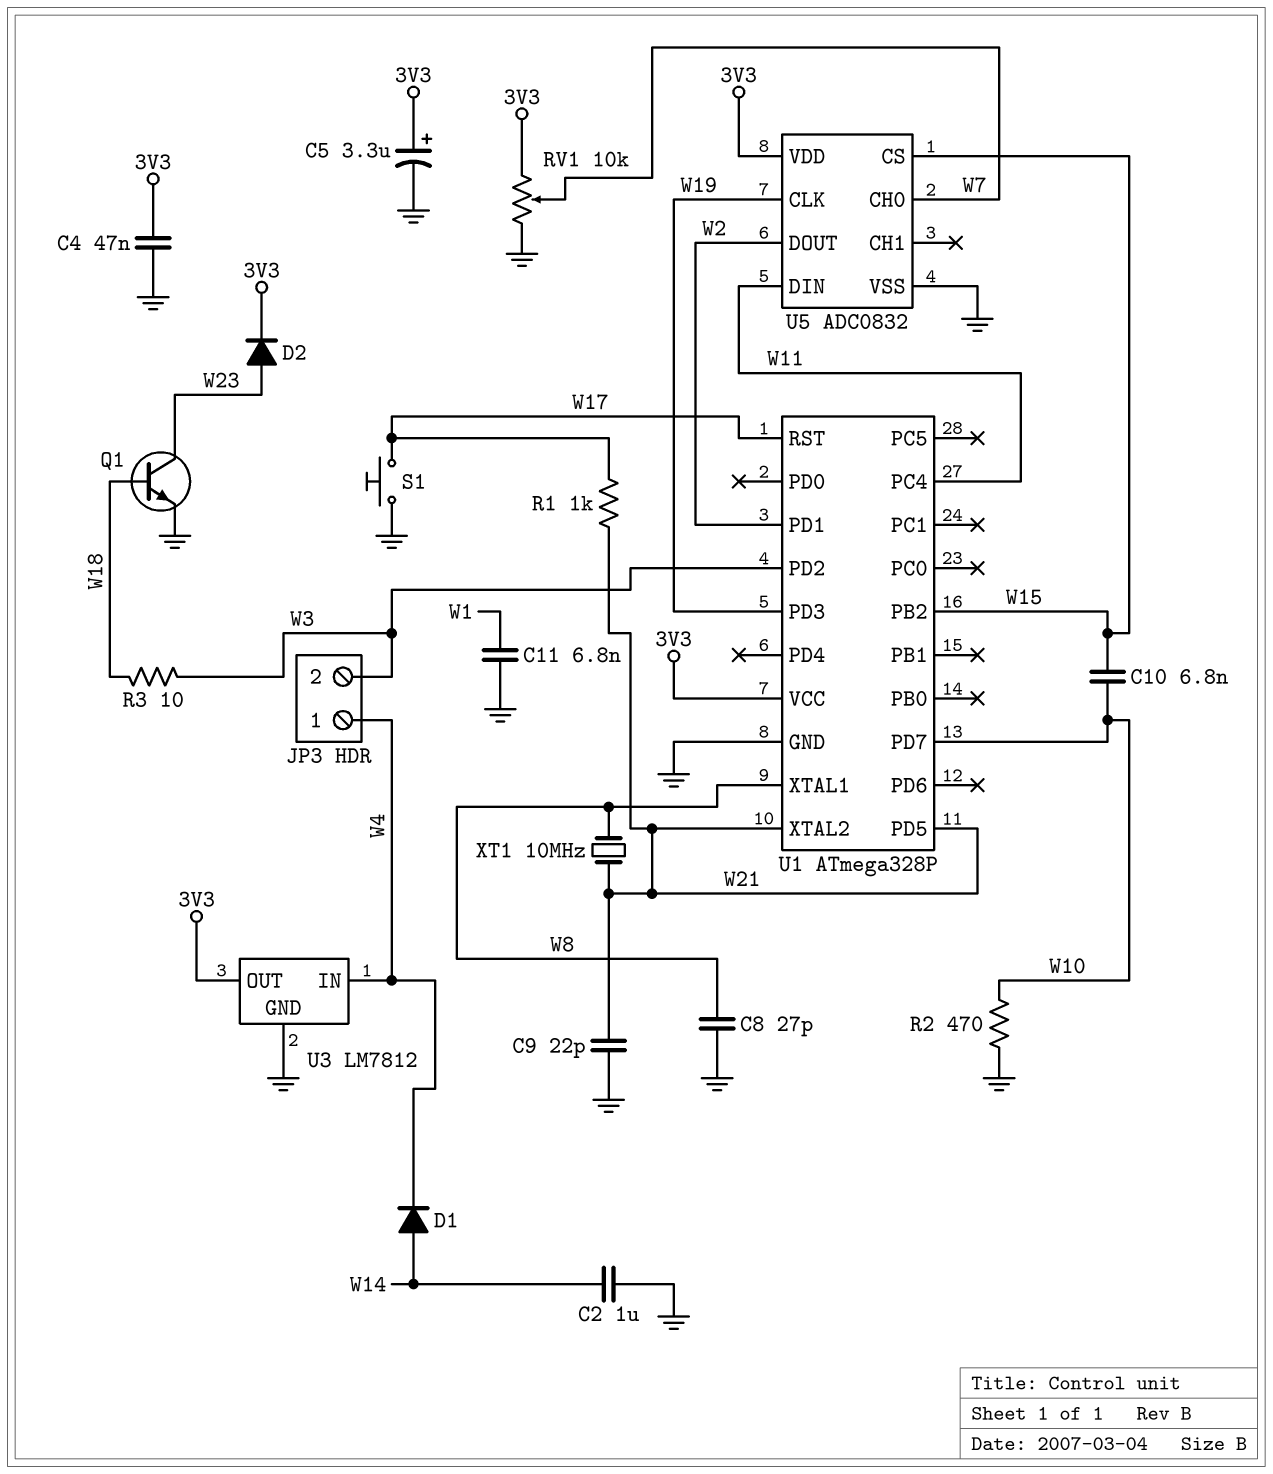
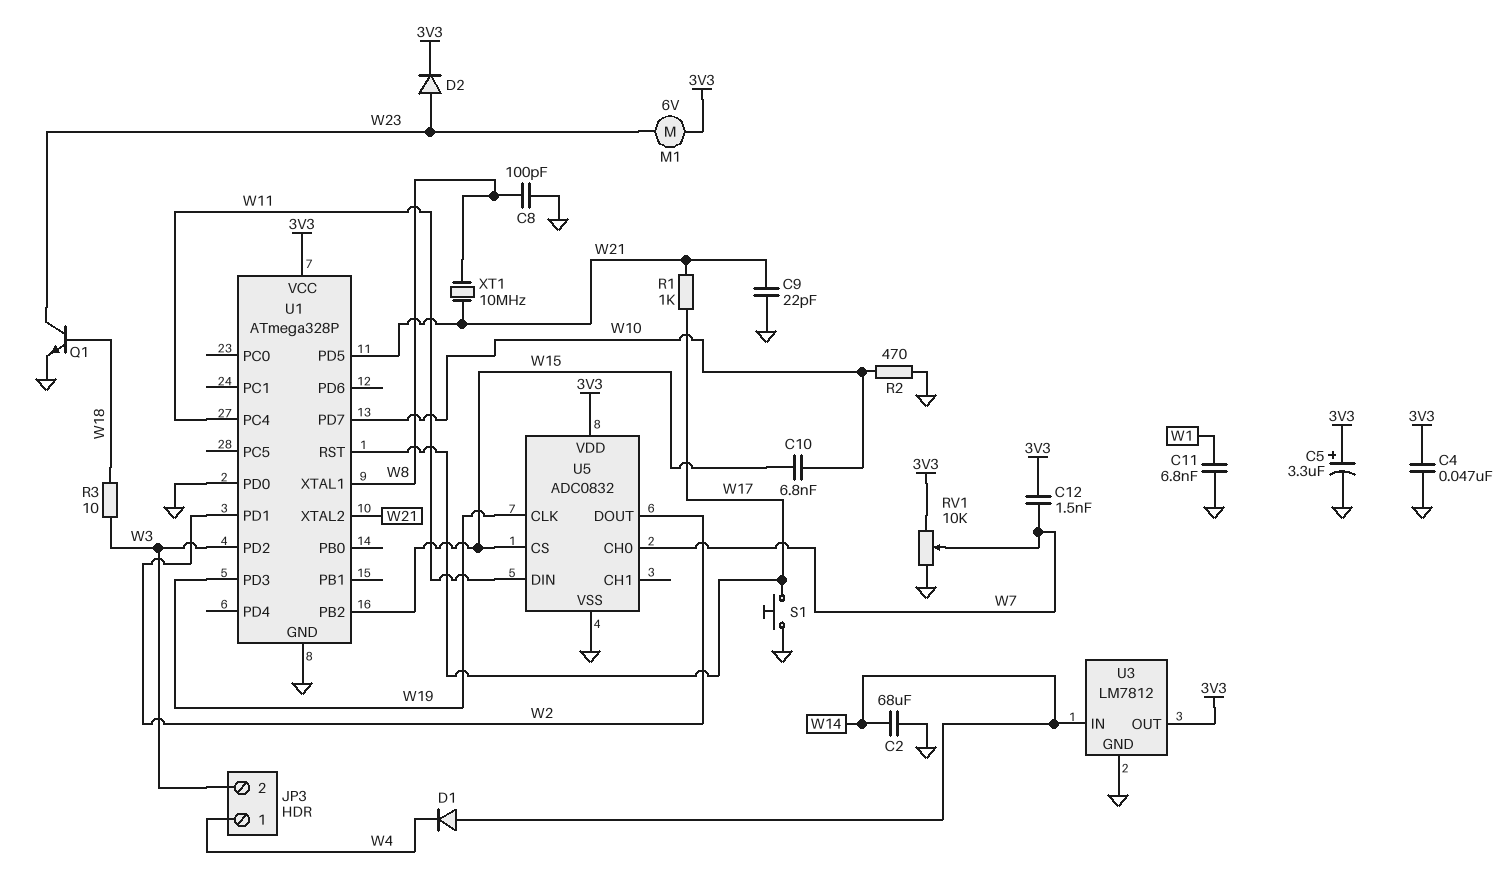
C2: 1uF (GND, W14) -> 68uF (GND, W14)
C8: 27pF (GND, W8) -> 100pF (GND, W8)
C12: none -> 1.5nF (3V3, W7)
M1: none -> motor 6V (3V3, W23)
U1 pin PD0: none -> GND
U3 pin IN: W4 -> W14

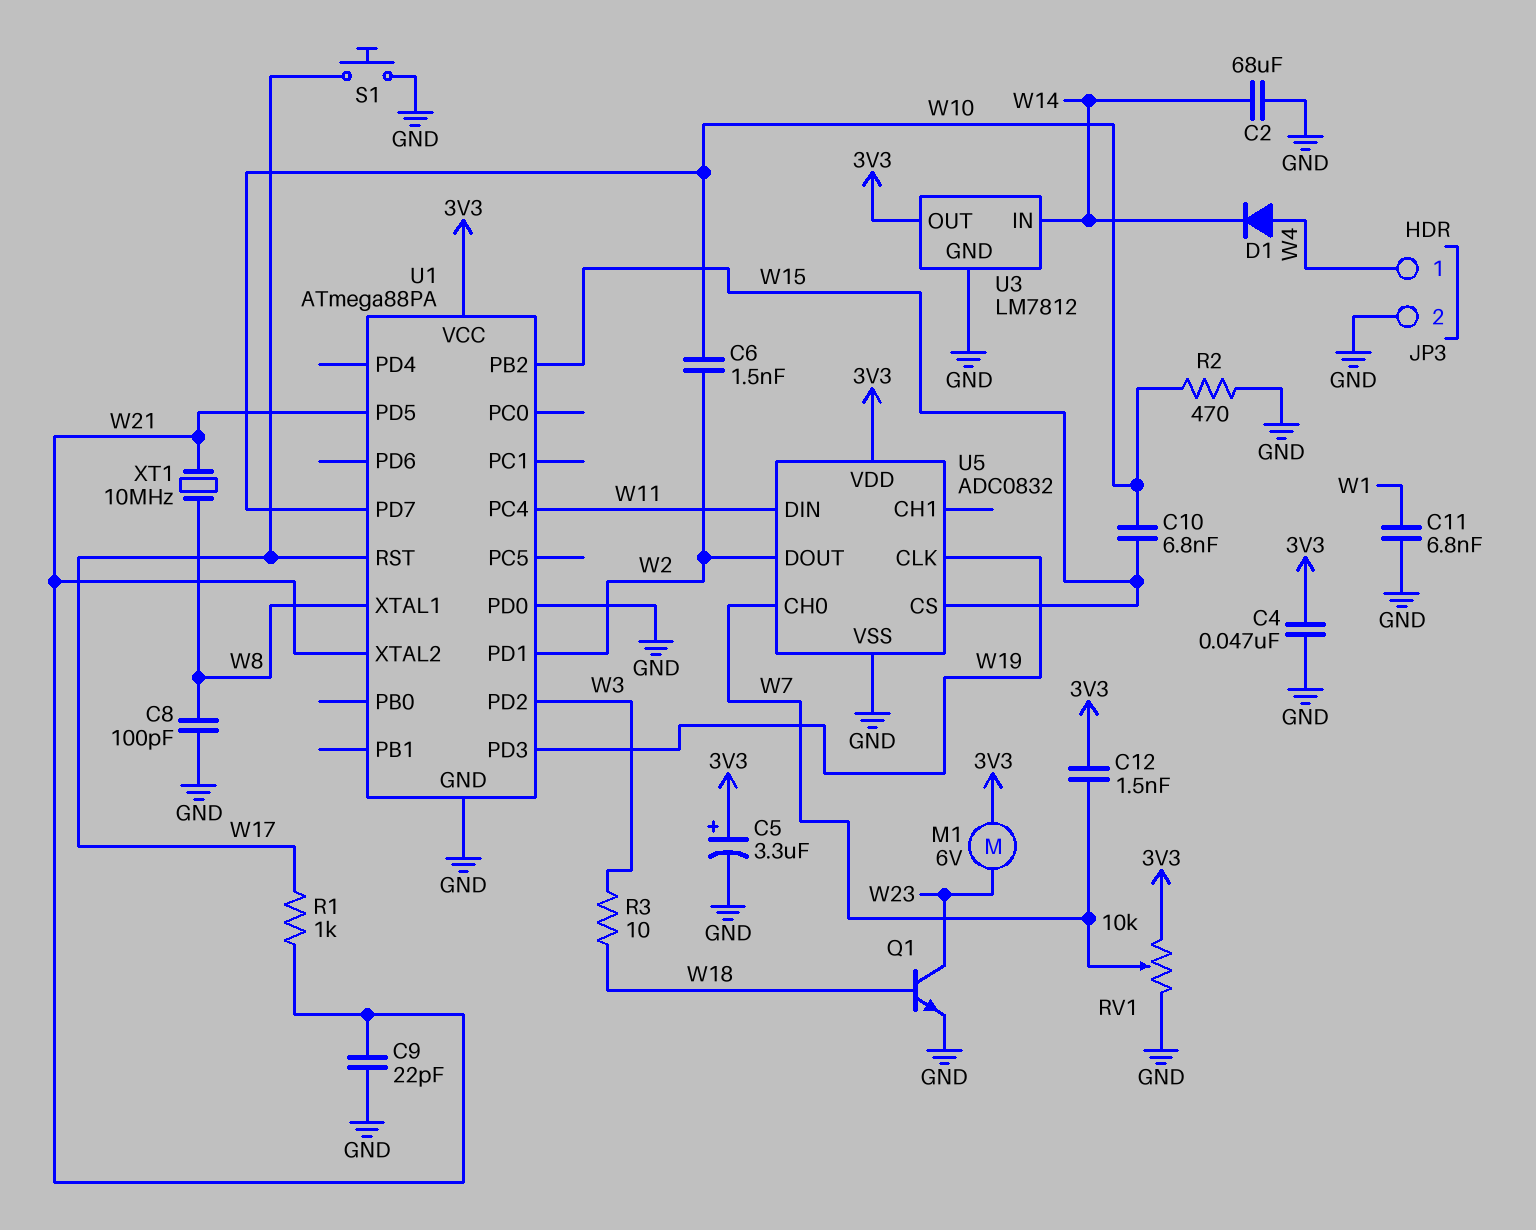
C6: none -> 1.5nF (W2, W10)
D1: diode (A W14, K W4) -> diode (A W4, K W14)
D2: diode (A W23, K 3V3) -> none
JP3 pin 2: W3 -> GND
U1: ATmega328P -> ATmega88PA

